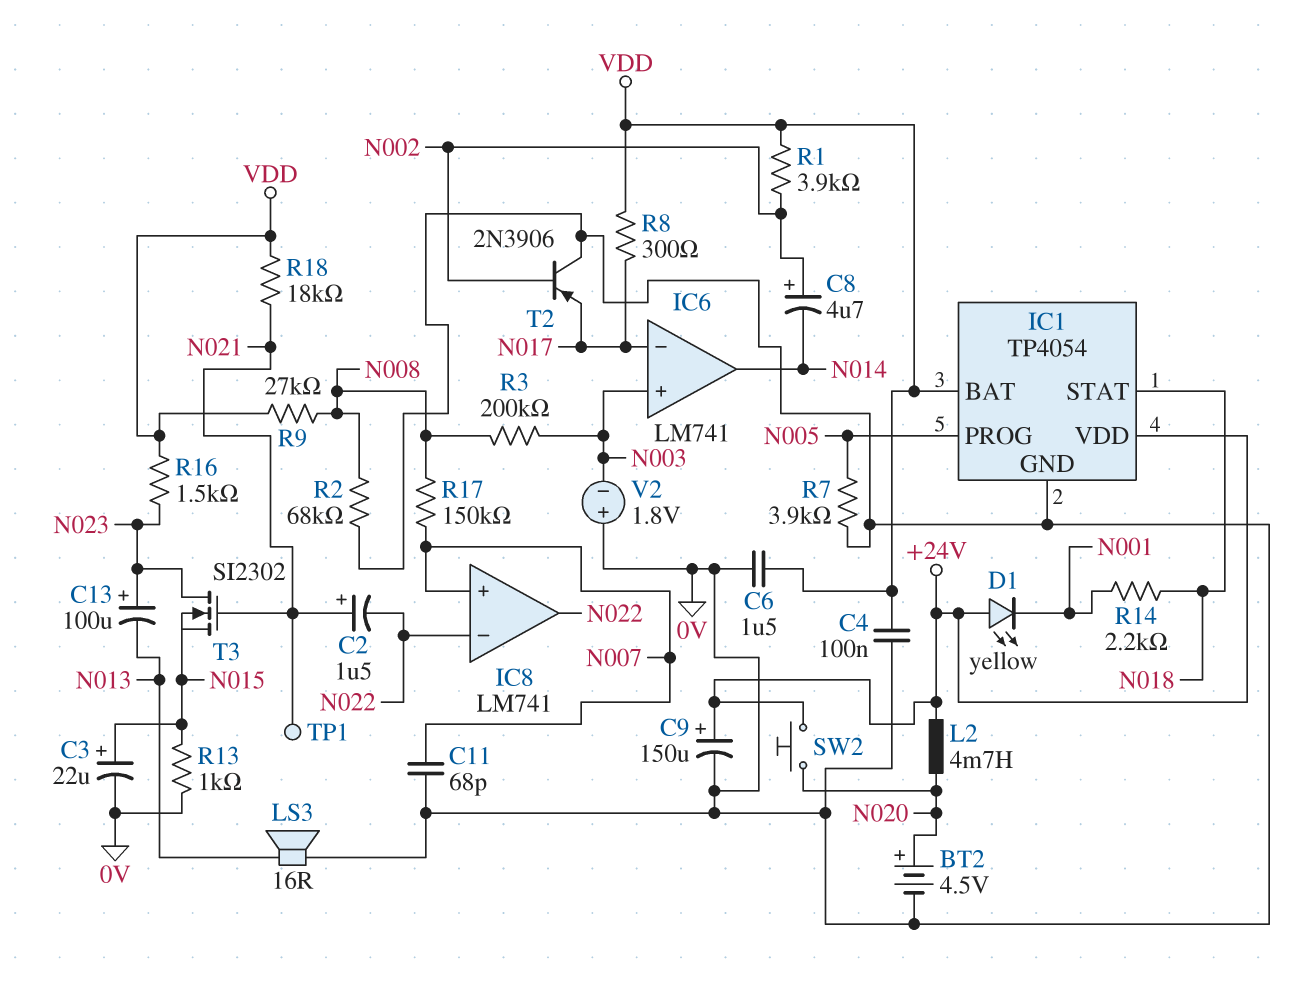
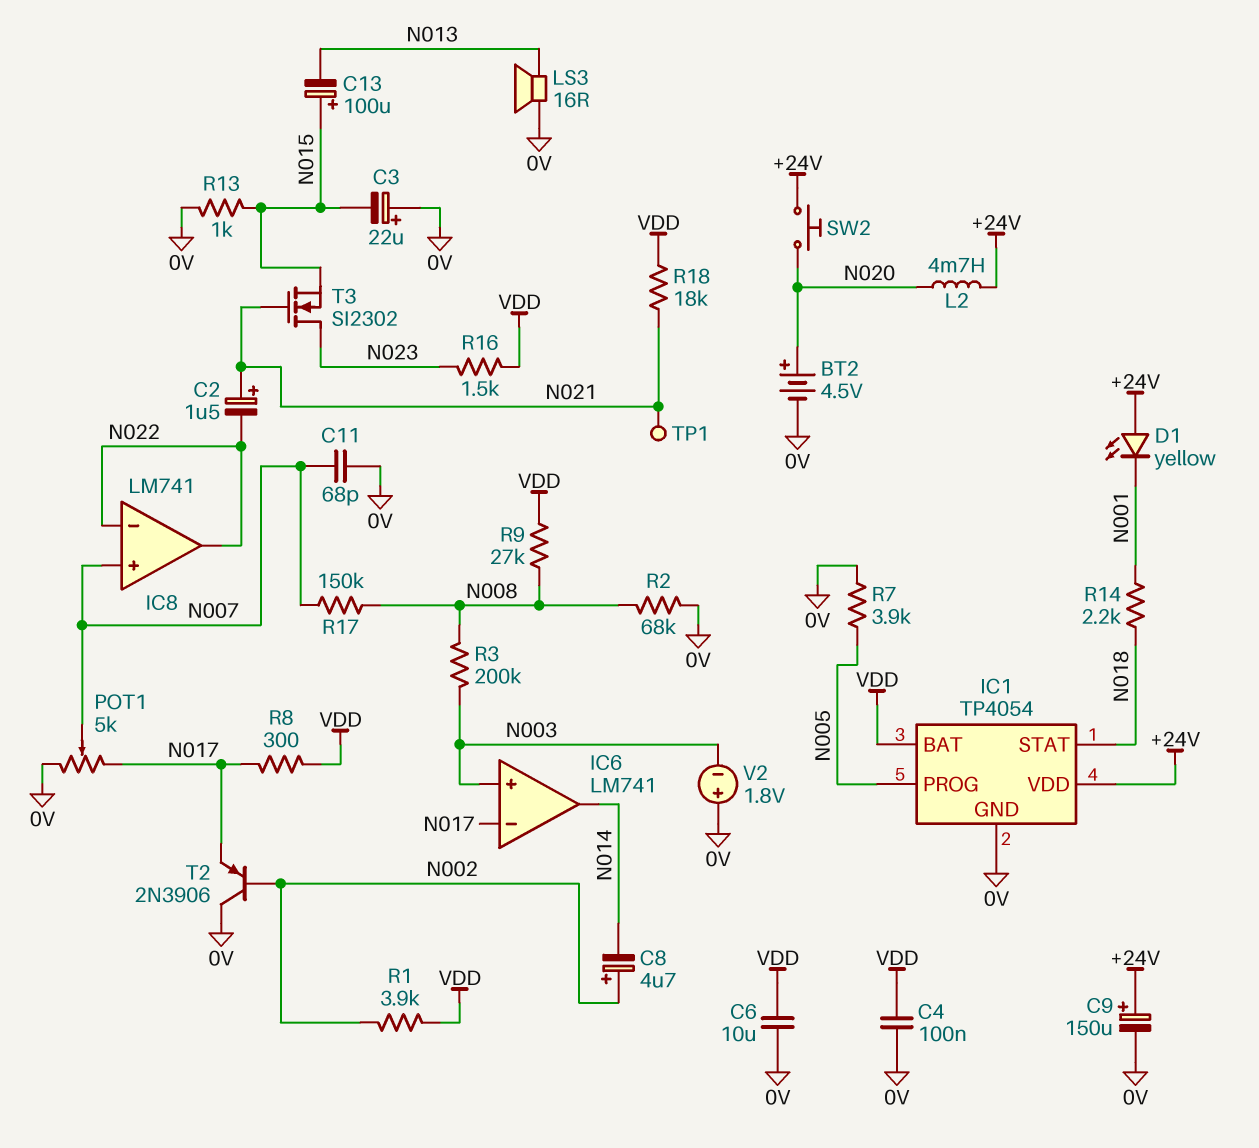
C3: 22uF (plus N015, minus 0V) -> 22uF (plus 0V, minus N015)
C6: 1.5uF (0V, VDD) -> 10uF (0V, VDD)
C13: 100uF (plus N023, minus N013) -> 100uF (plus N015, minus N013)
POT1: none -> 5k (0V, N017, wiper N007)

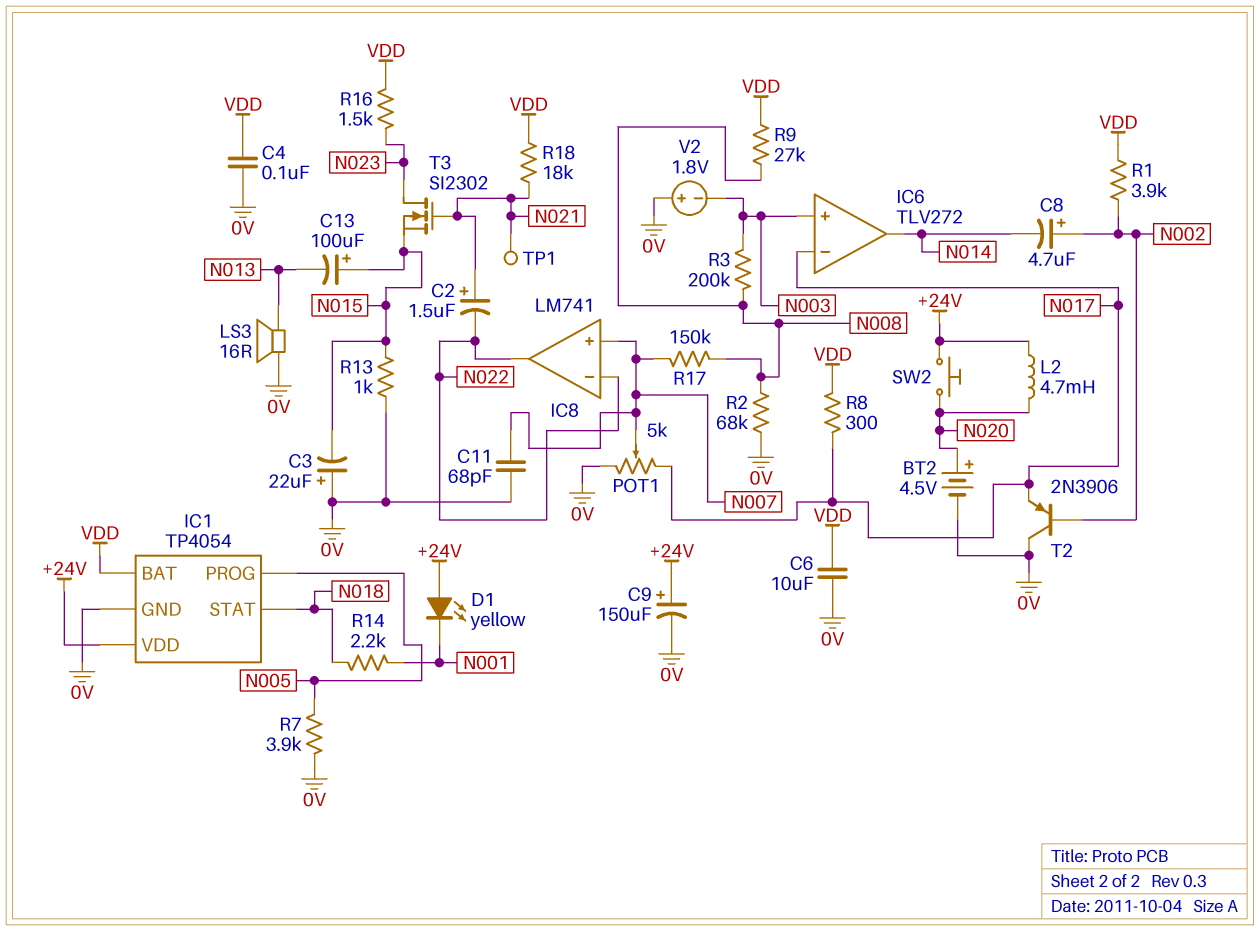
IC6: LM741 -> TLV272

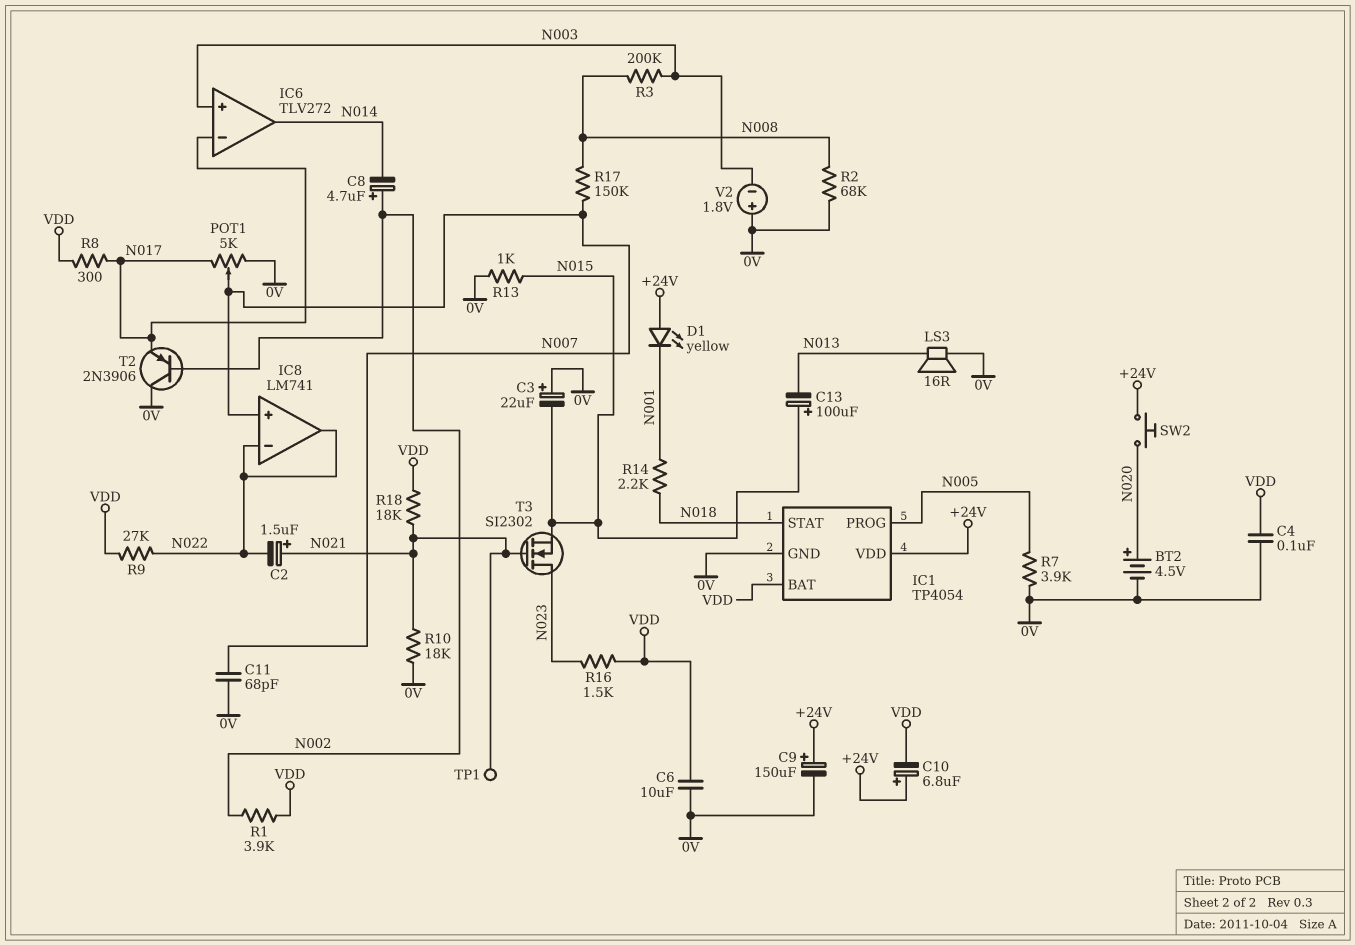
C10: none -> 6.8uF (plus +24V, minus VDD)
L2: 4.7mH (+24V, N020) -> none
R9: 27k (N008, VDD) -> 27k (N022, VDD)
R10: none -> 18k (0V, N021)

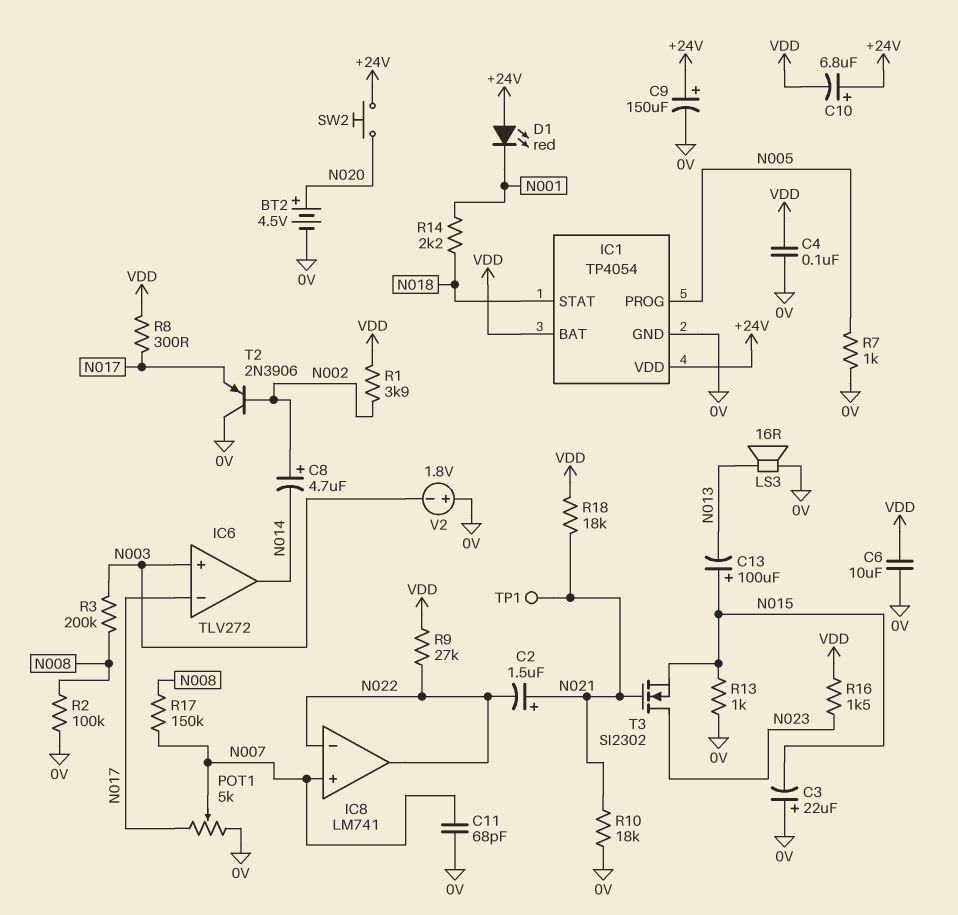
D1: LED yellow (A +24V, K N001) -> LED red (A +24V, K N001)
R2: 68k (0V, N008) -> 100k (0V, N008)
R7: 3.9k (0V, N005) -> 1k (0V, N005)

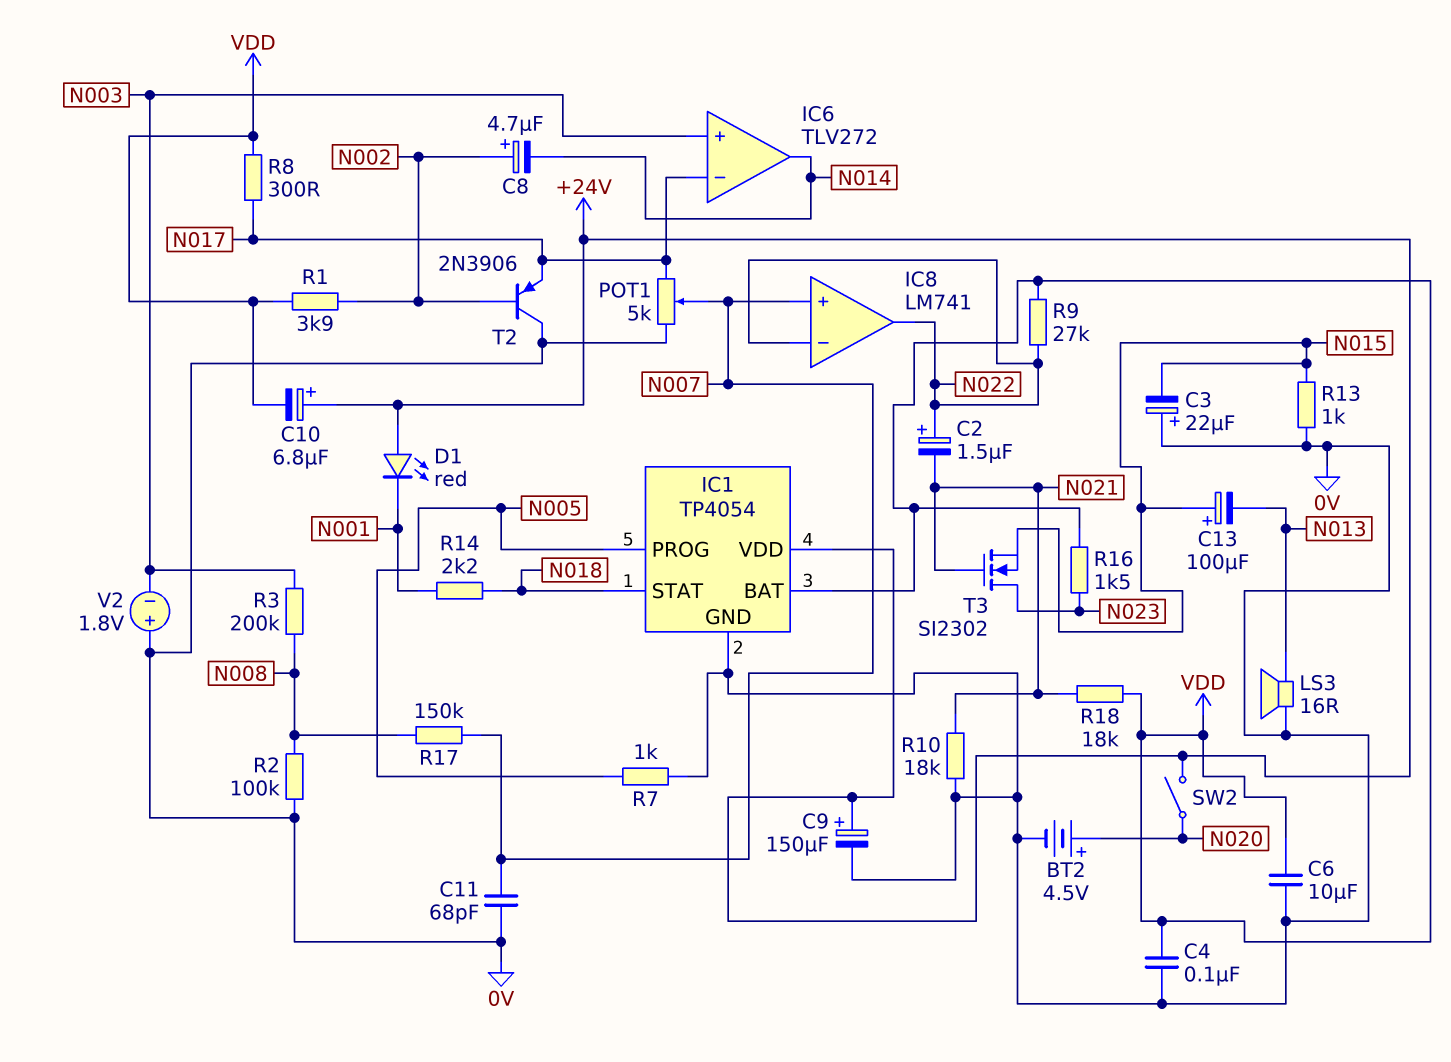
C2: 1.5uF (plus N021, minus N022) -> 1.5uF (plus N022, minus N021)
SW2: button (+24V, N020) -> switch (+24V, N020)
TP1: test point (N021) -> none

